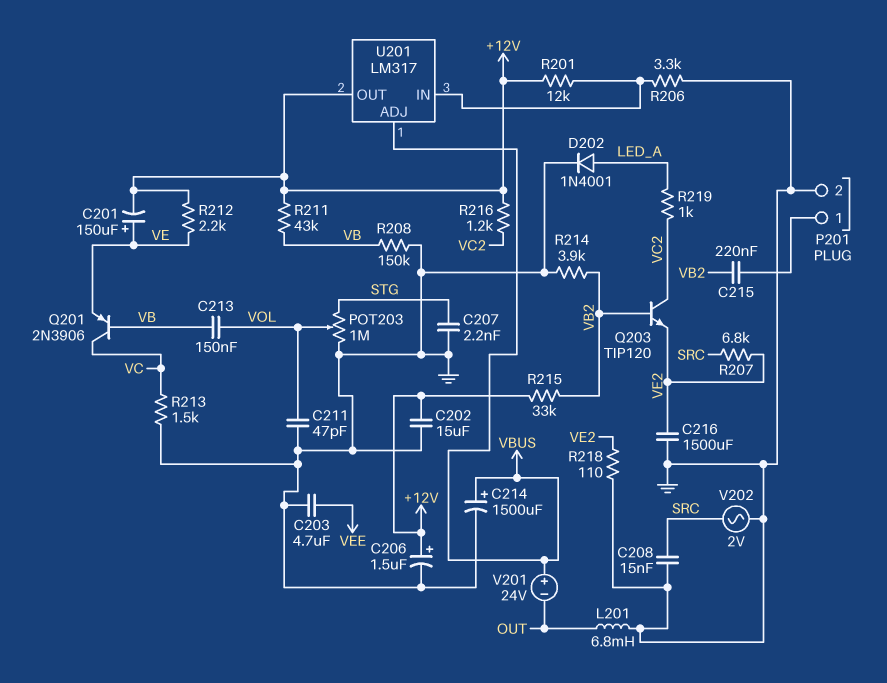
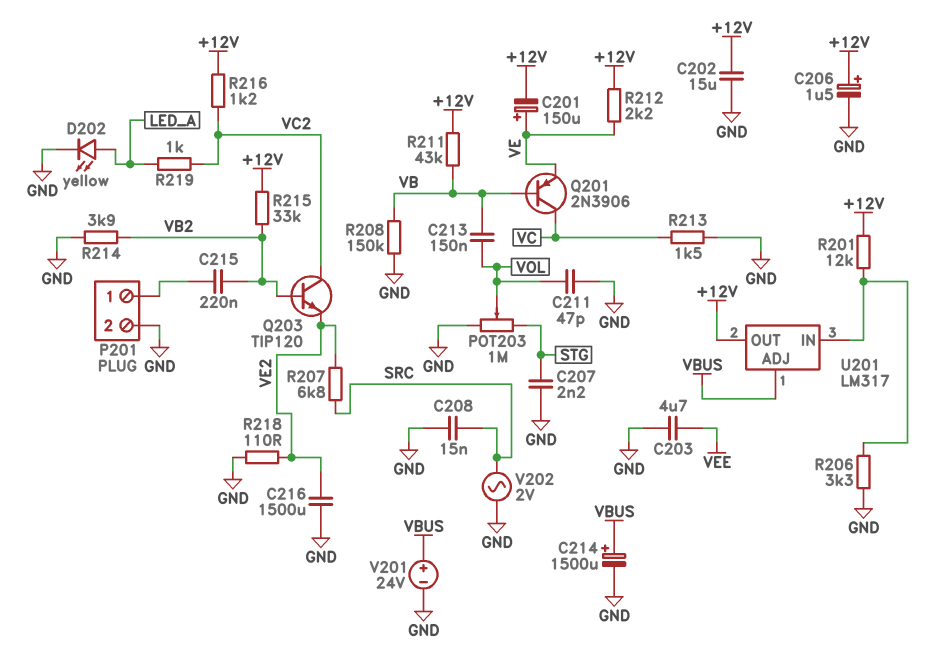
D202: diode 1N4001 (A LED_A, K GND) -> LED yellow (A LED_A, K GND)
L201: 6.8mH (GND, OUT) -> none
V201: 24V (plus VBUS, minus OUT) -> 24V (plus VBUS, minus GND)

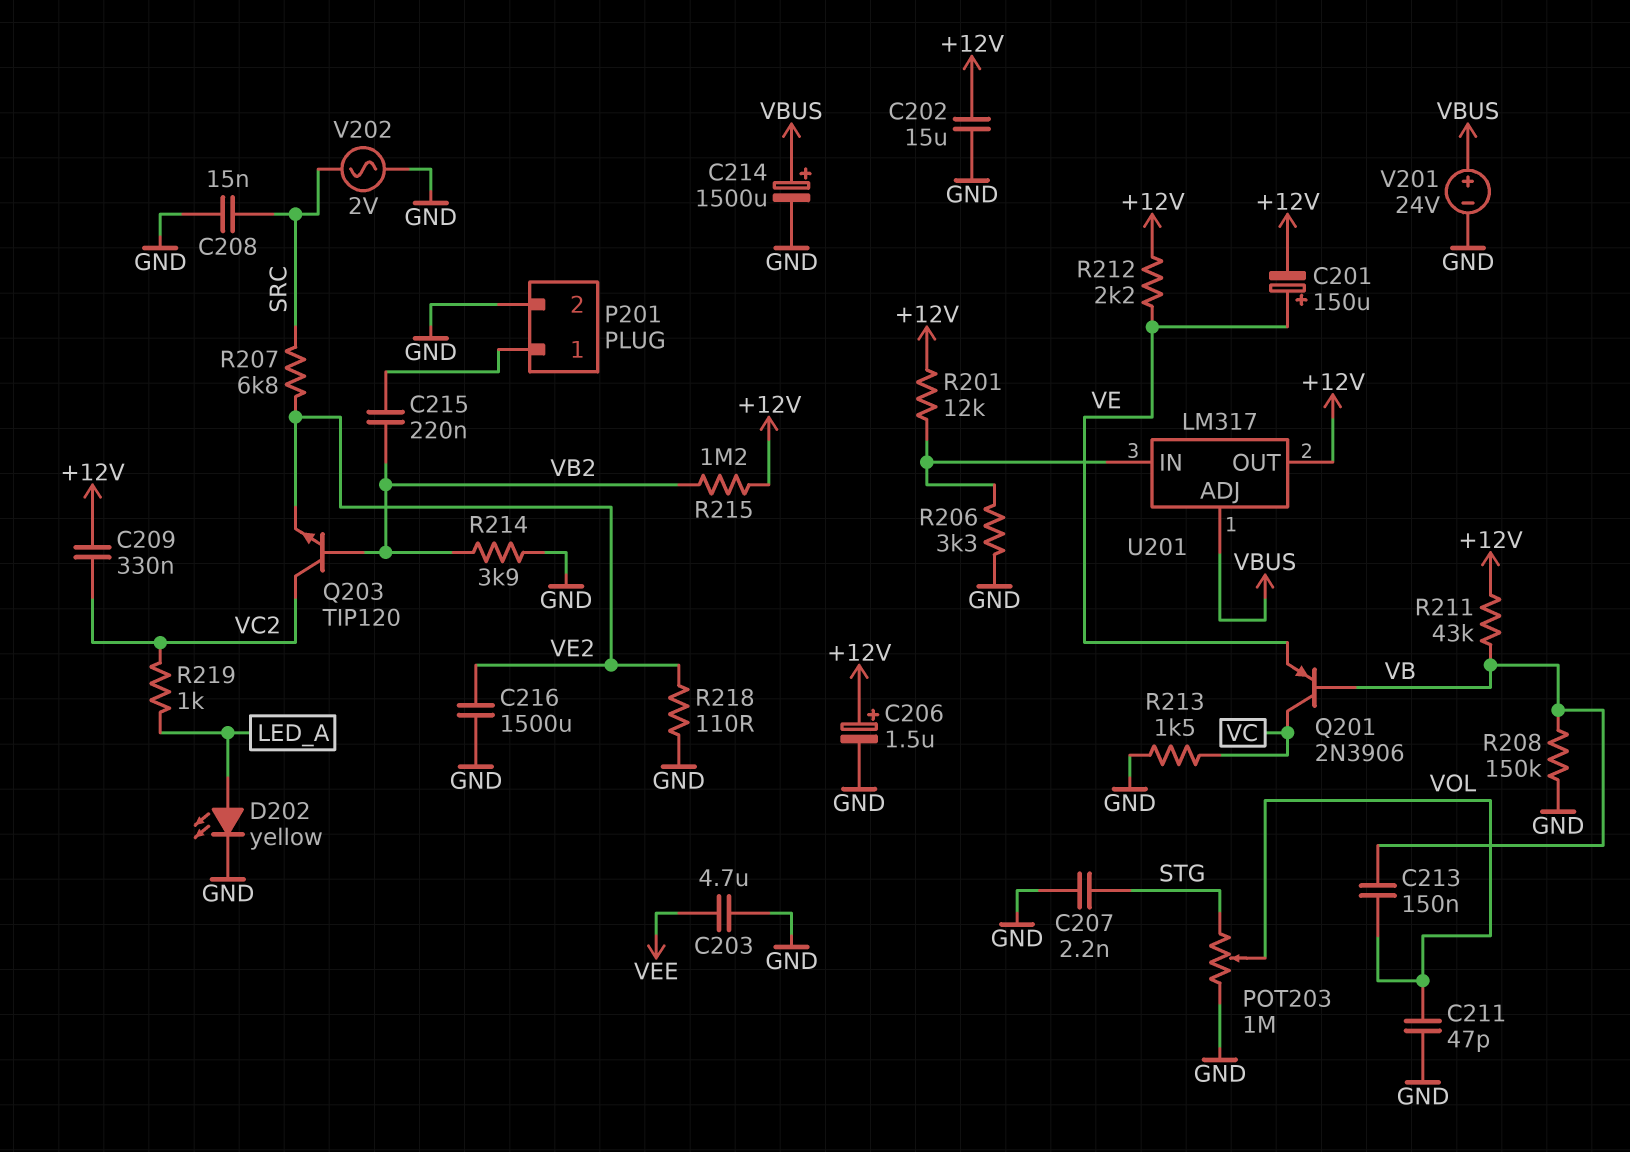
C209: none -> 330nF (+12V, VC2)
R215: 33k (+12V, VB2) -> 1.2M (+12V, VB2)
R216: 1.2k (+12V, VC2) -> none

